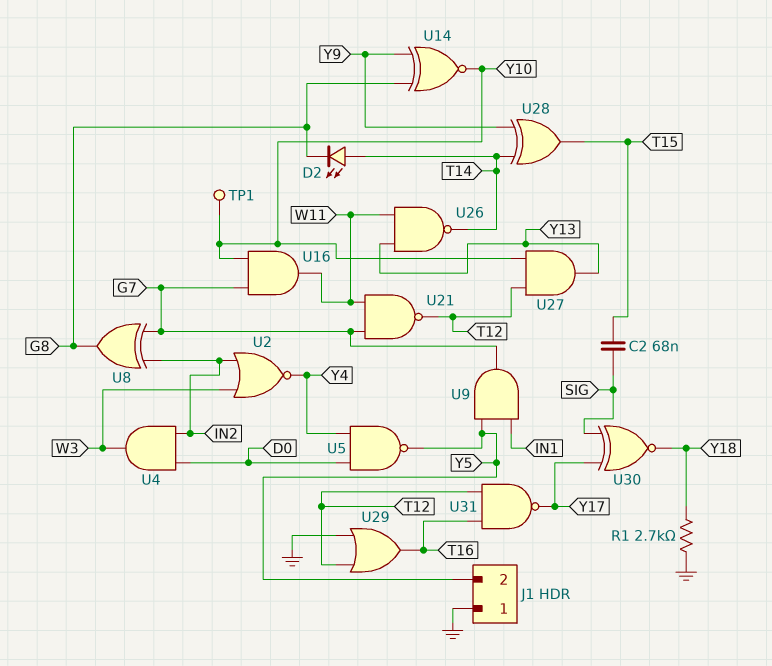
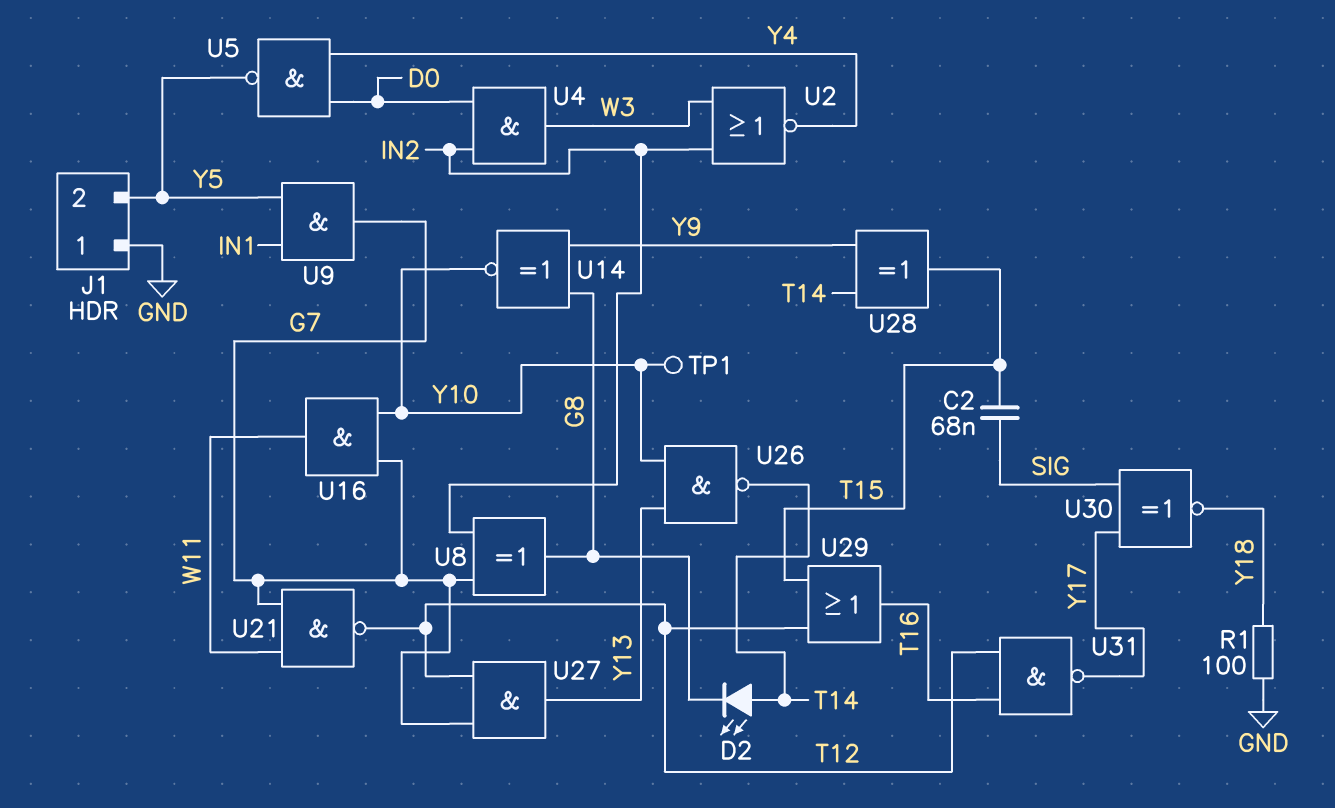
R1: 2.7k (GND, Y18) -> 100 (GND, Y18)
U26: NAND (in W11, in Y13, out T14) -> NAND (in Y10, in Y13, out T14)
U27: AND (in T12, in Y10, out Y13) -> AND (in G7, in T12, out Y13)
U29: OR (in GND, in T12, out T16) -> OR (in T12, in T15, out T16)

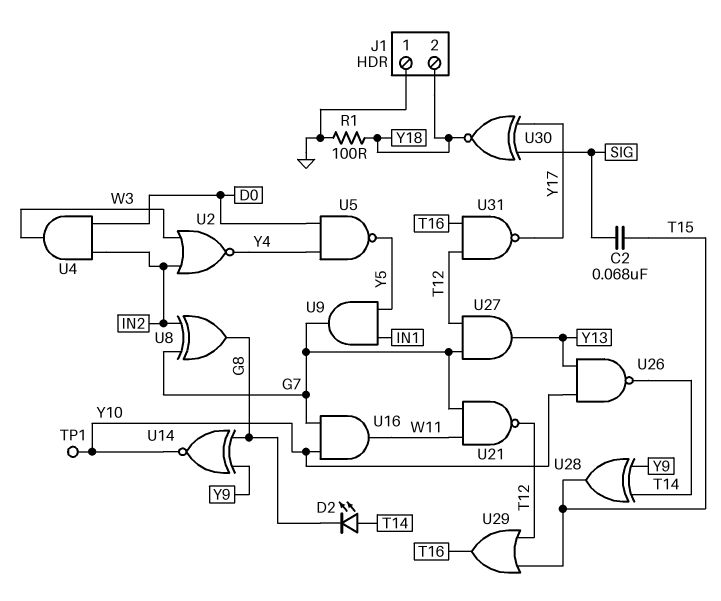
J1 pin 2: Y5 -> Y18

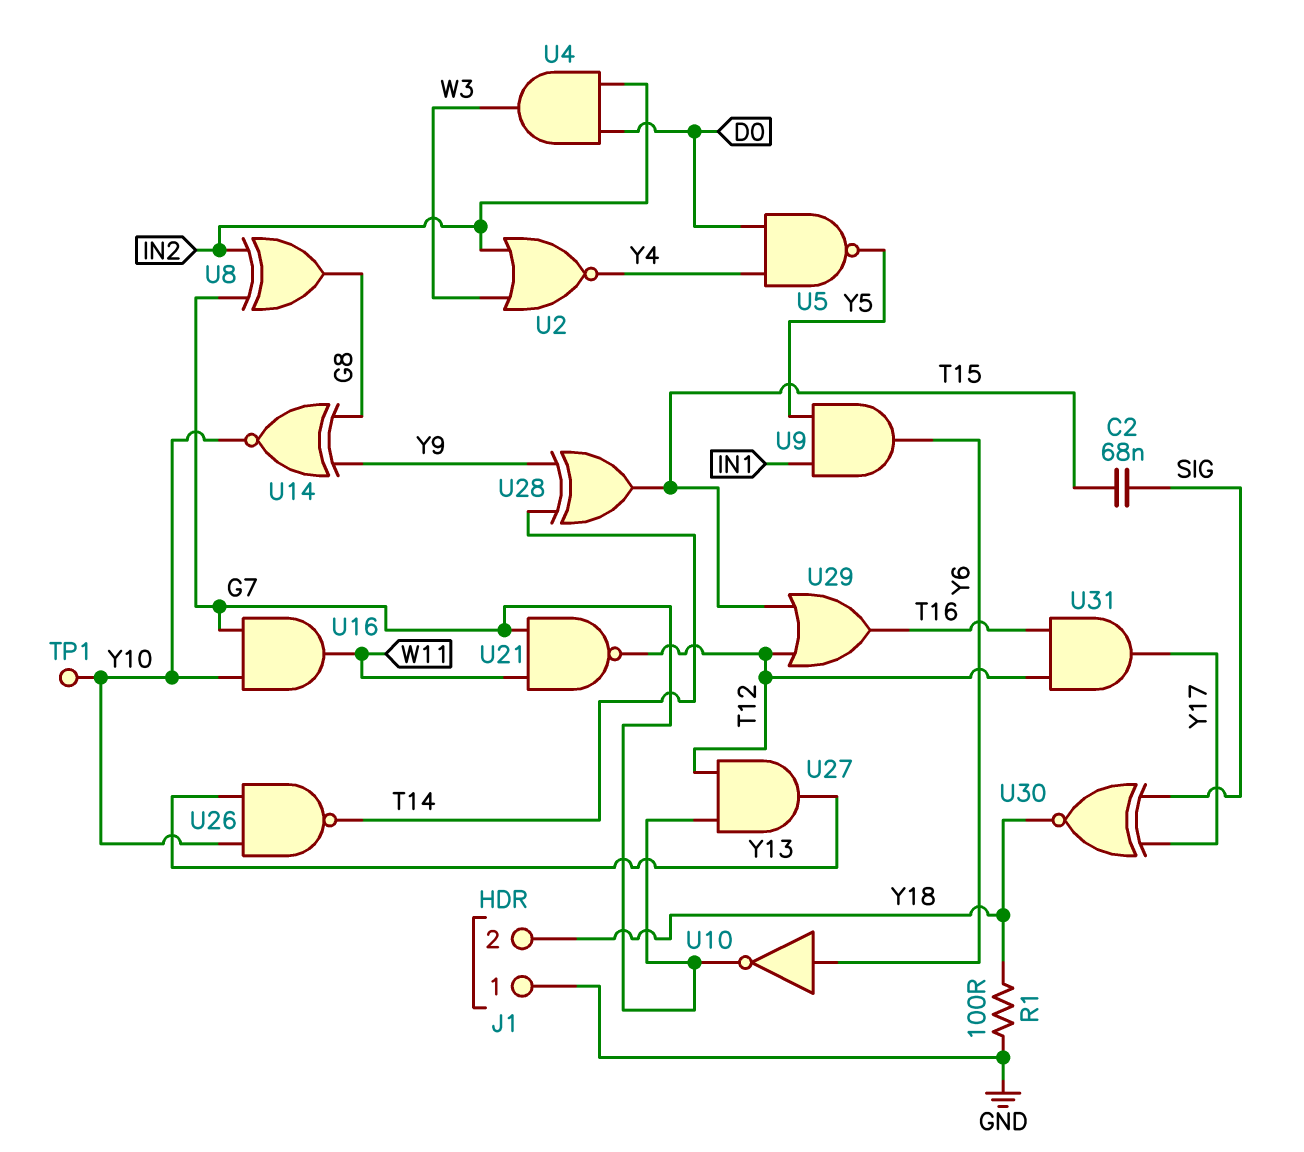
D2: LED (A T14, K G8) -> none
U9: AND (in IN1, in Y5, out G7) -> AND (in IN1, in Y5, out Y6)
U10: none -> NOT (in Y6, out G7)
U31: NAND (in T12, in T16, out Y17) -> AND (in T12, in T16, out Y17)

